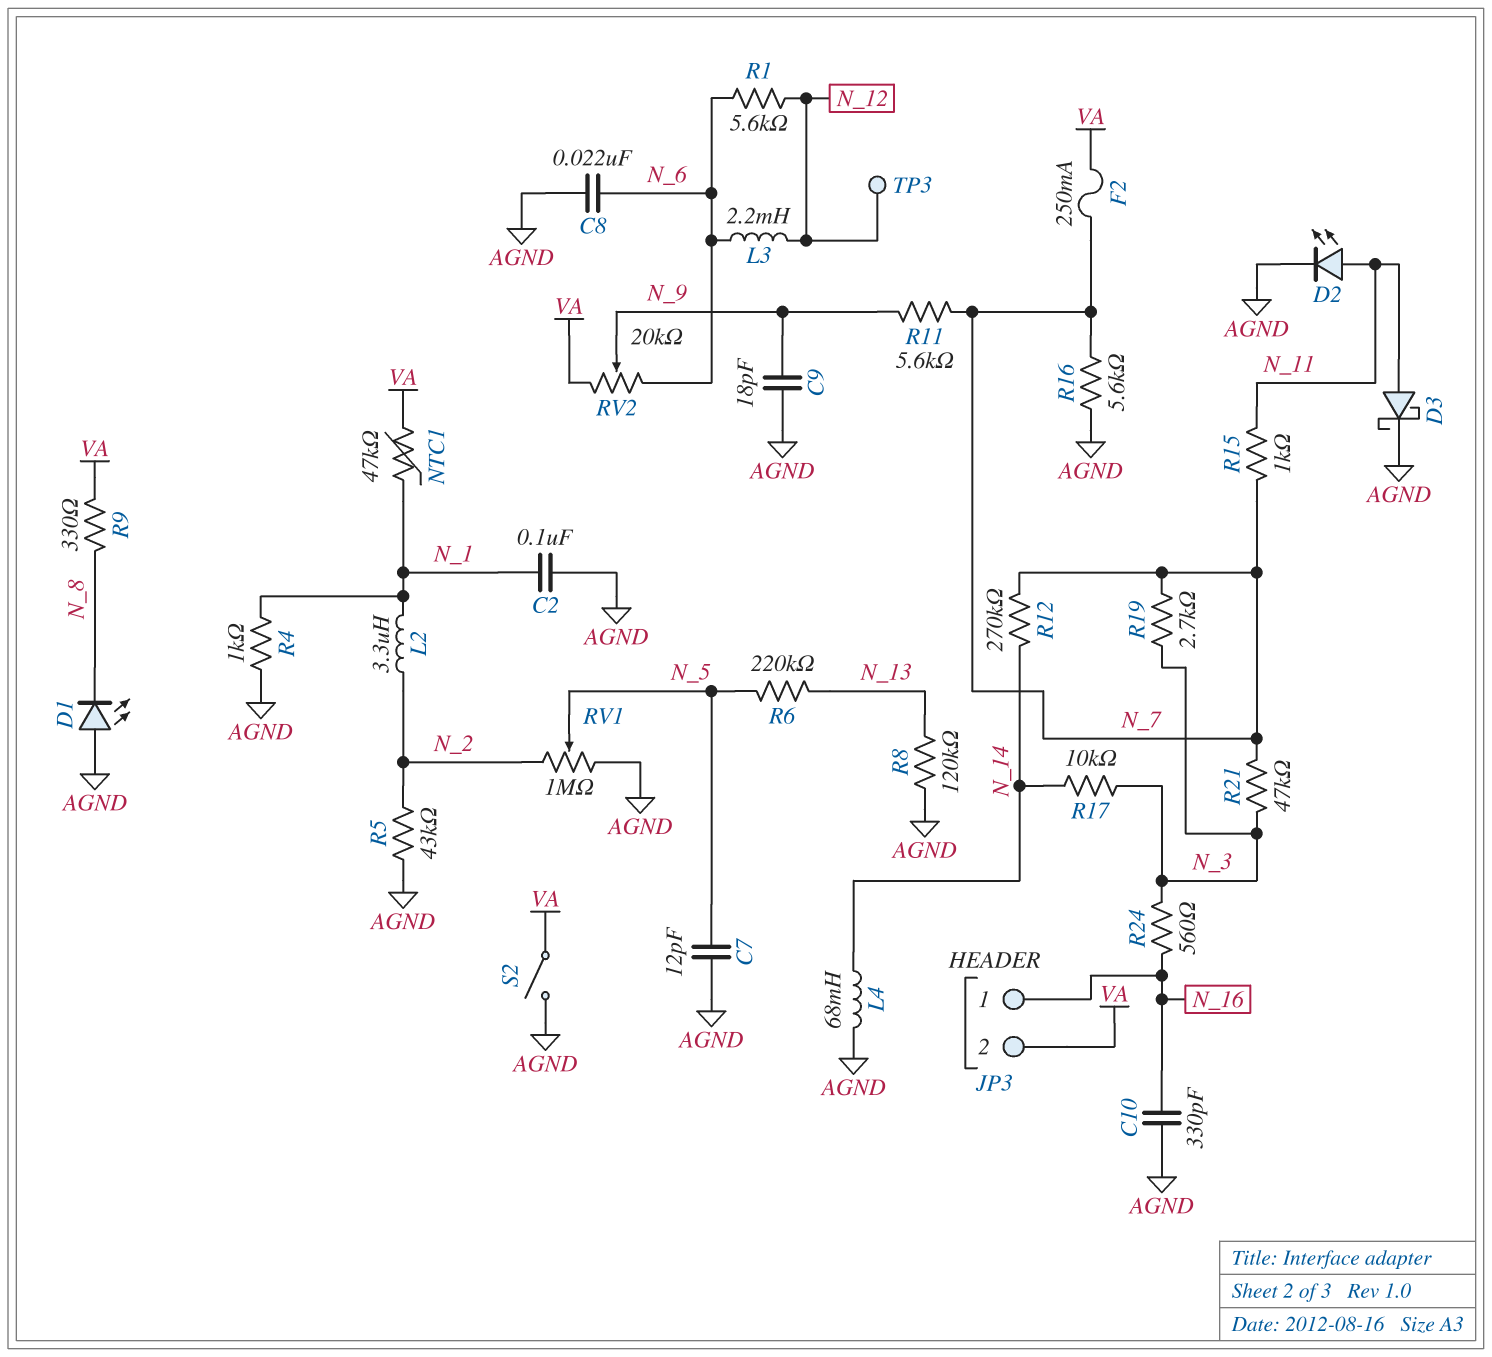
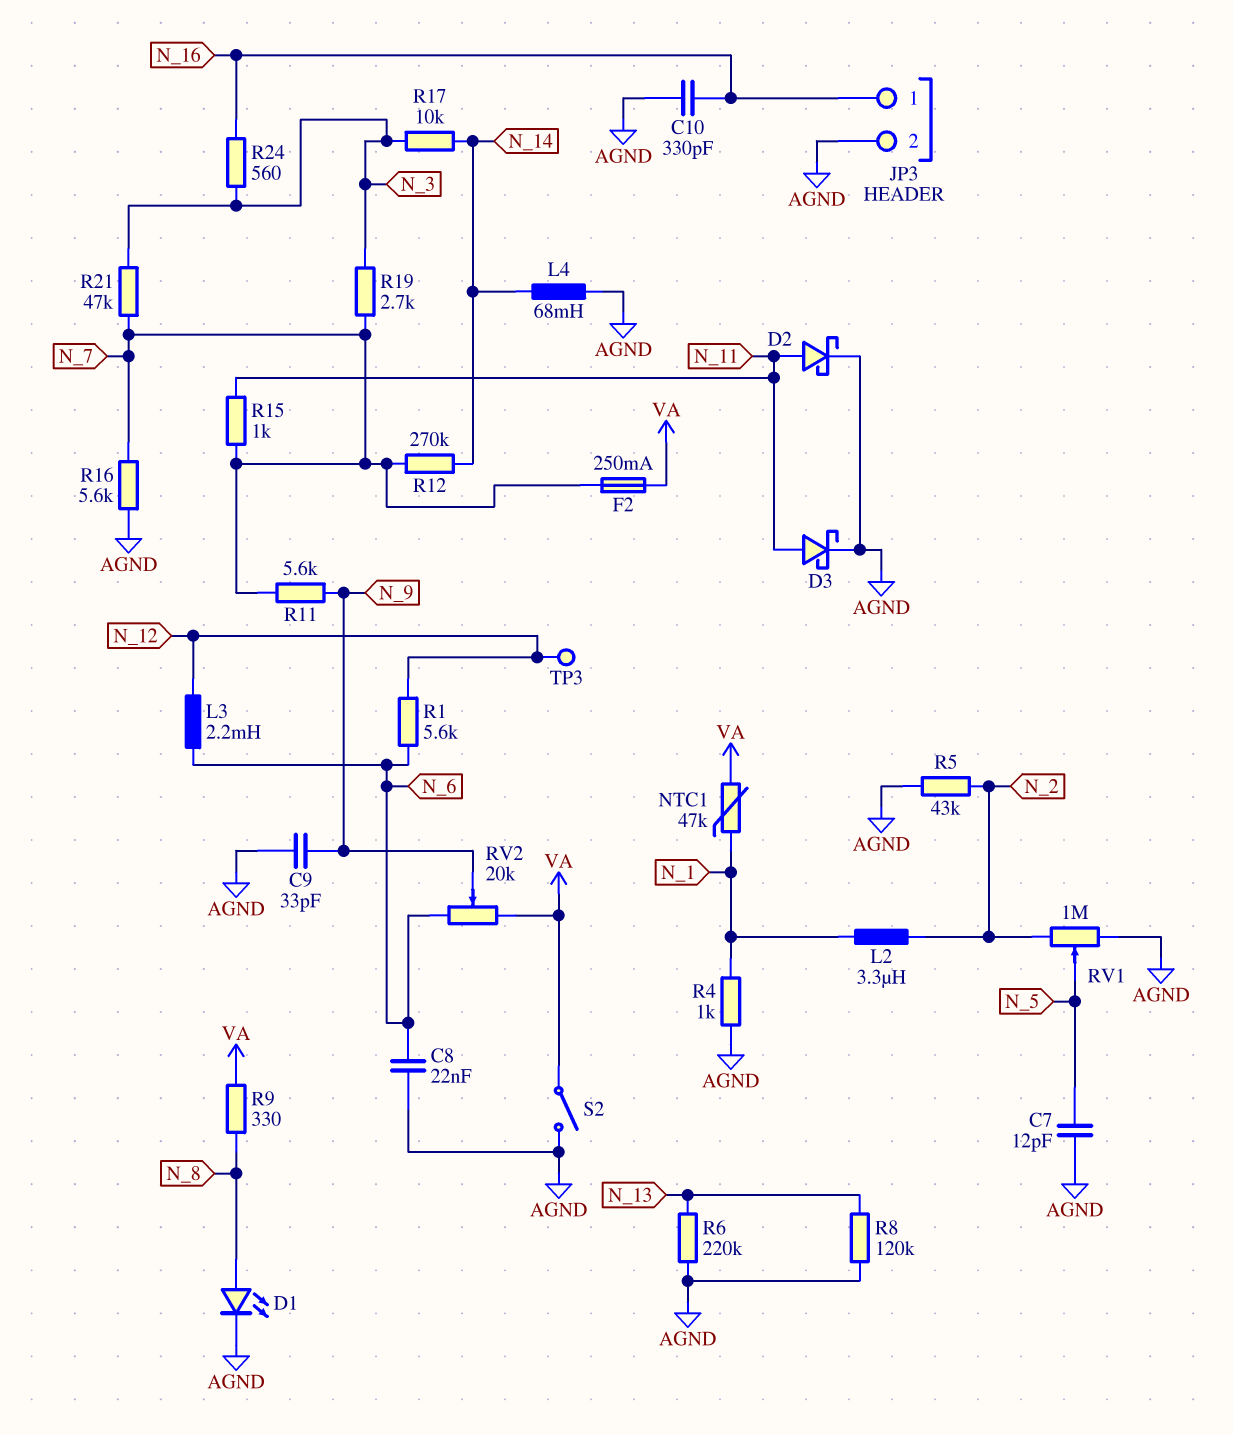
C2: 100nF (AGND, N_1) -> none
C9: 18pF (AGND, N_9) -> 33pF (AGND, N_9)
D1: LED (A AGND, K N_8) -> LED (A N_8, K AGND)
D2: LED (A N_11, K AGND) -> schottky (A N_11, K AGND)
JP3 pin 2: VA -> AGND
R6: 220k (N_5, N_13) -> 220k (AGND, N_13)

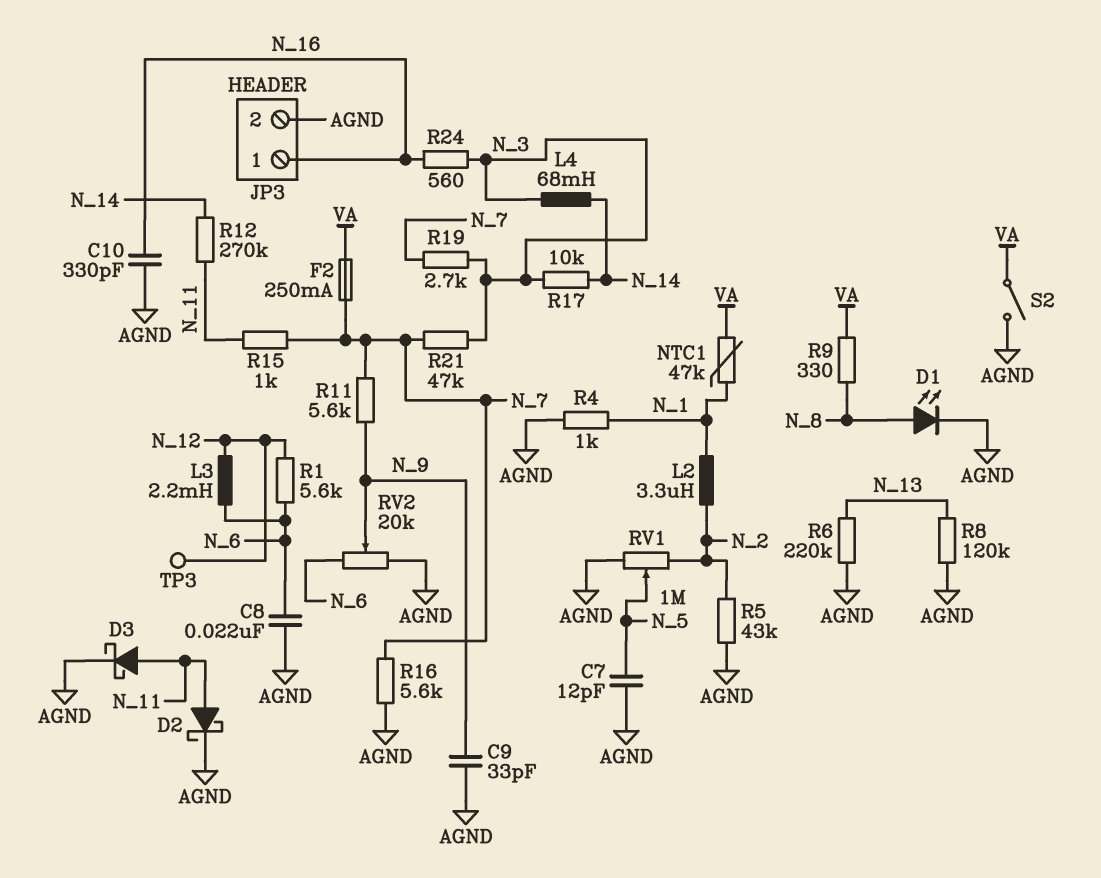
L4: 68mH (AGND, N_14) -> 68mH (N_3, N_14)
R12: 270k (N_7, N_14) -> 270k (N_11, N_14)
RV2: 20k (N_6, VA, wiper N_9) -> 20k (AGND, N_6, wiper N_9)

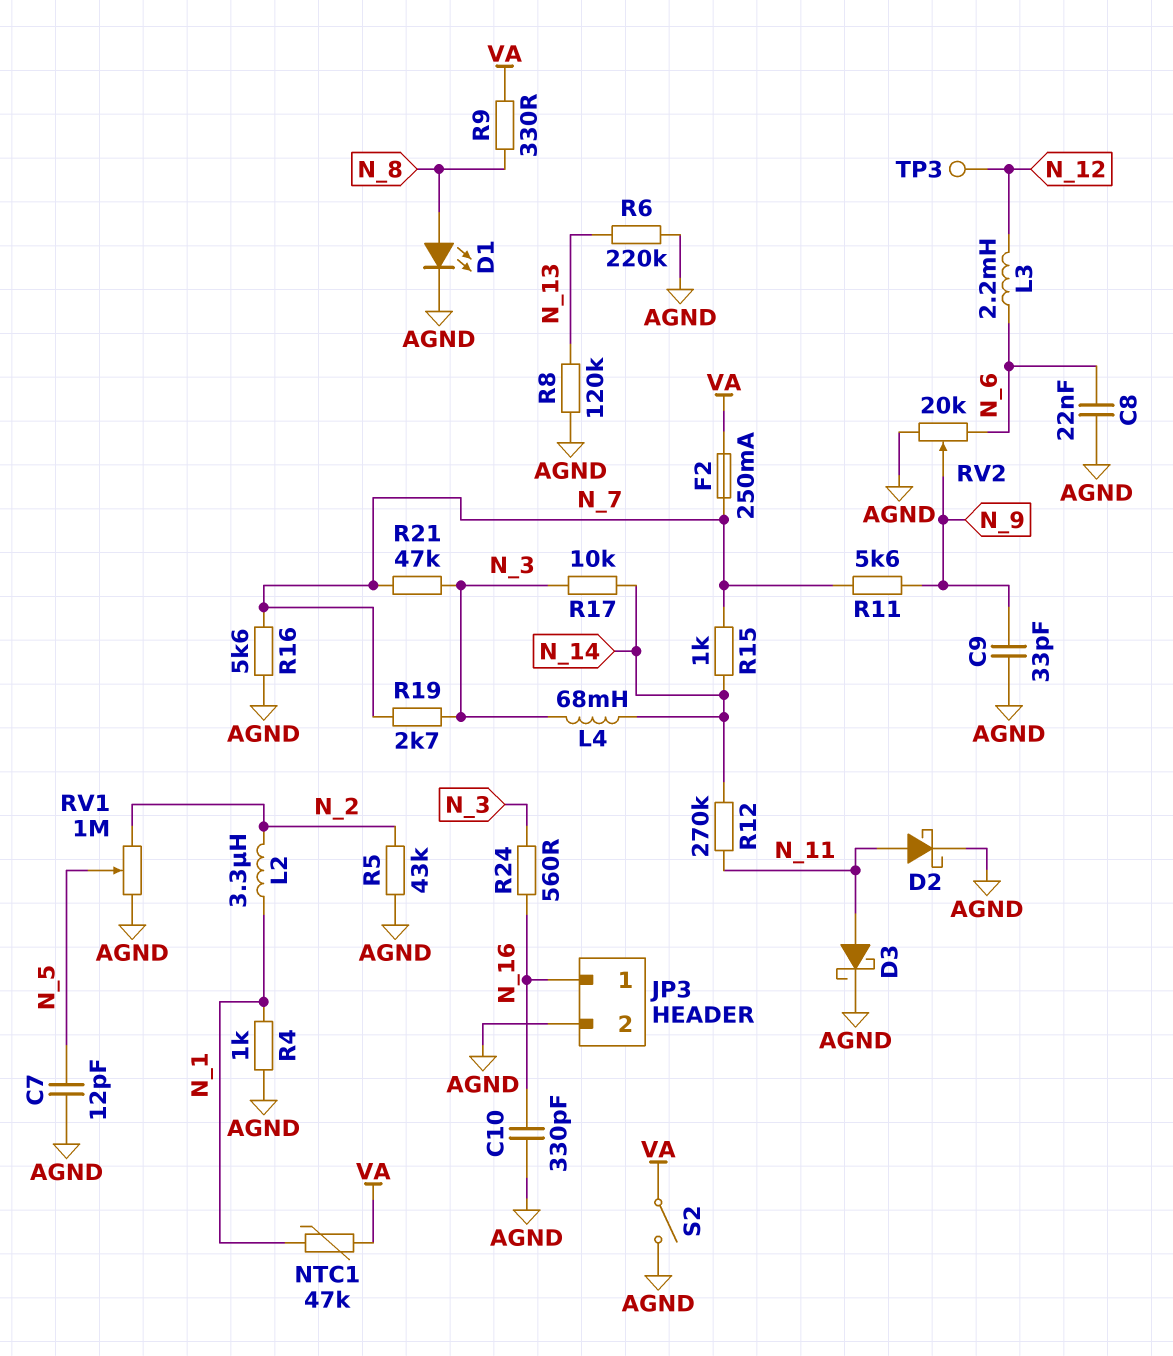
R1: 5.6k (N_6, N_12) -> none
R15: 1k (N_7, N_11) -> 1k (N_7, N_14)

